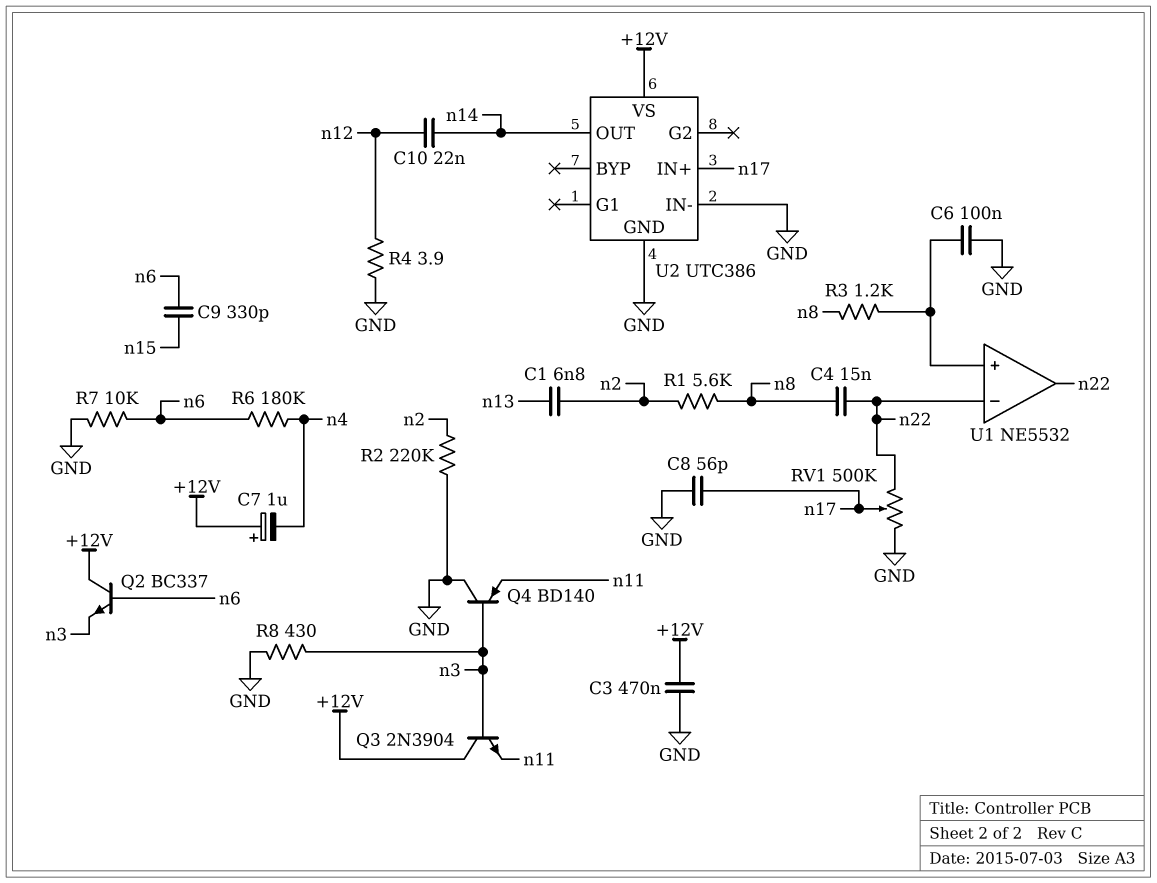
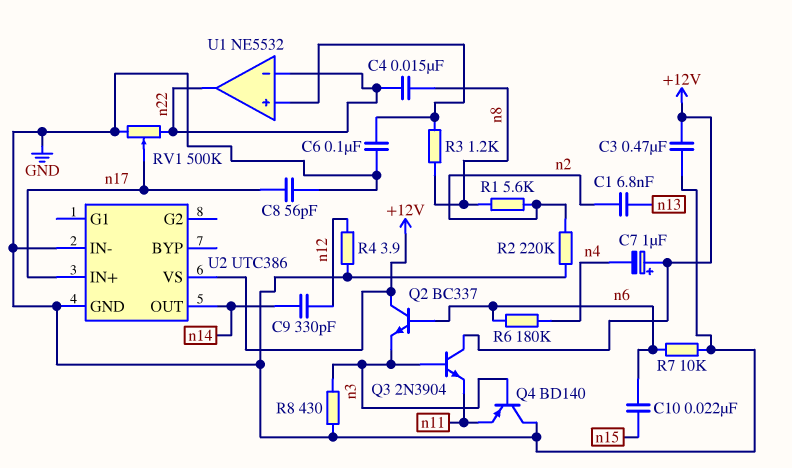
C9: 330pF (n6, n15) -> 330pF (n12, n14)
C10: 22nF (n12, n14) -> 22nF (n6, n15)

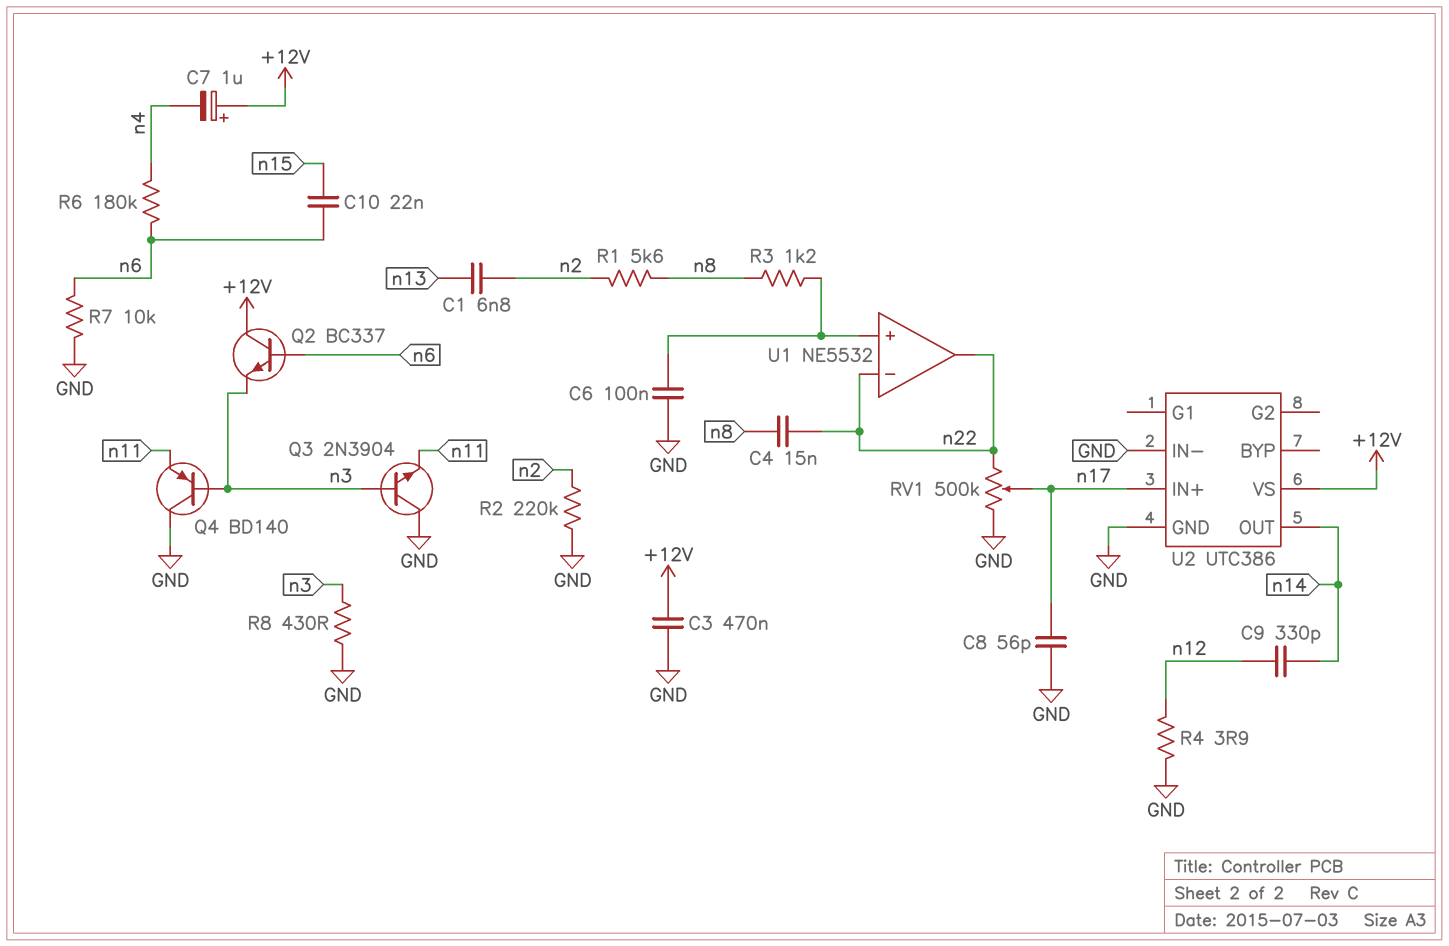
Q3: NPN 2N3904 (B n3, C +12V, E n11) -> NPN 2N3904 (B n3, C GND, E n11)

